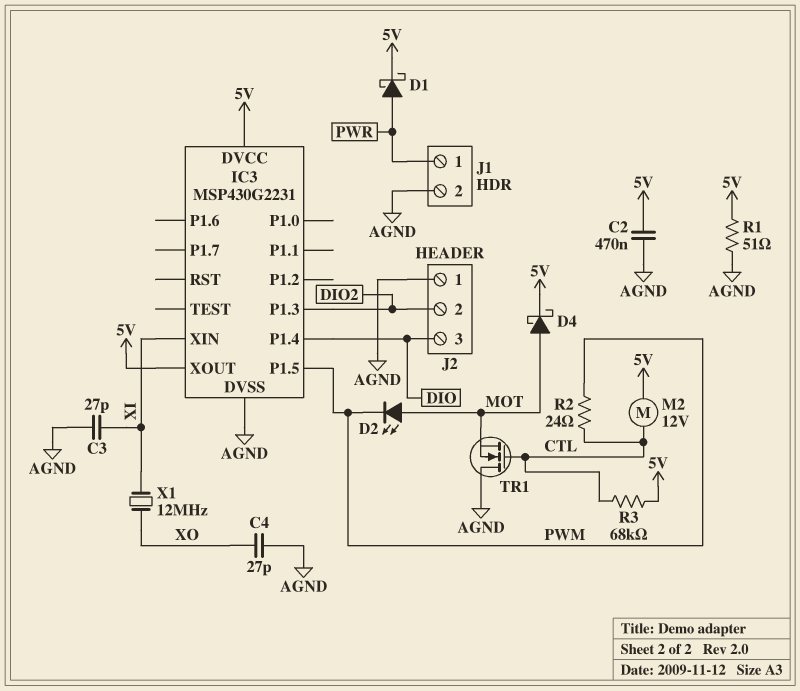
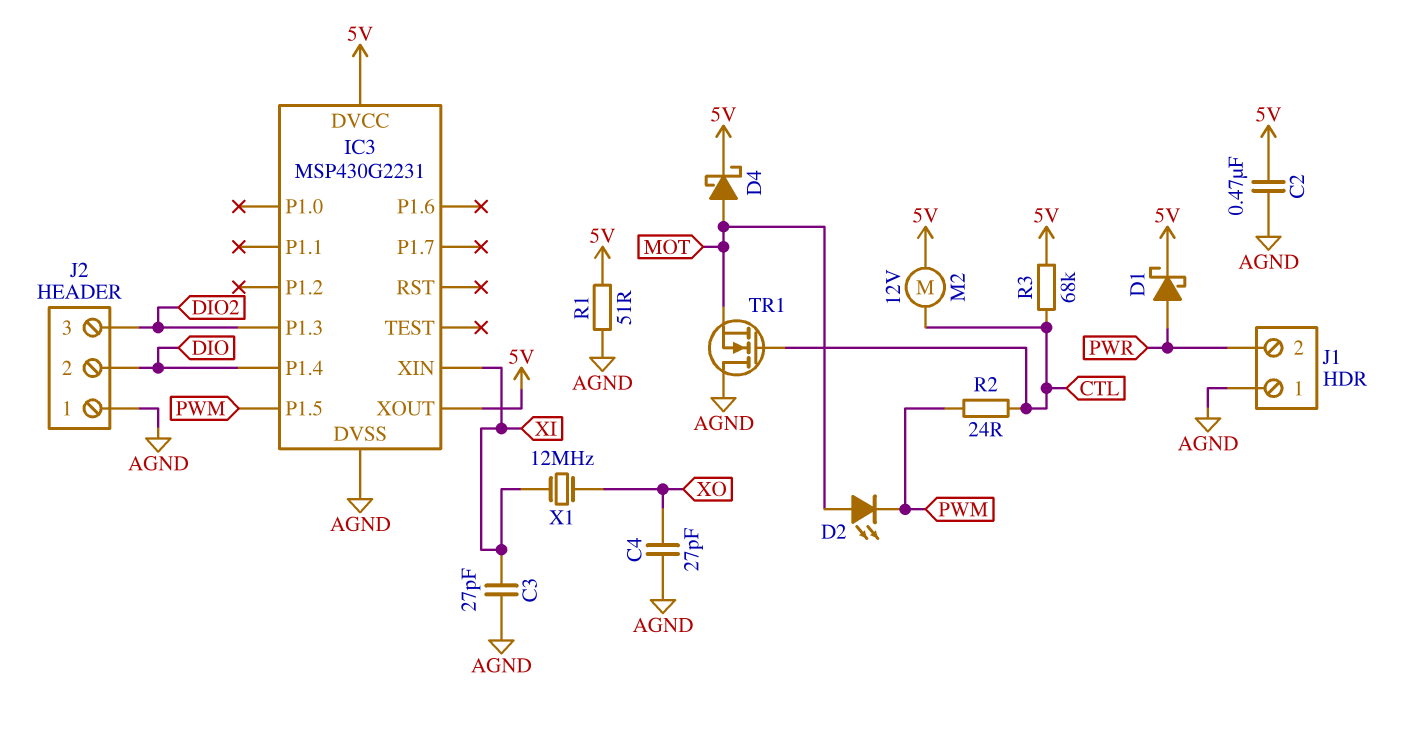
J1 pin 1: PWR -> AGND
J1 pin 2: AGND -> PWR
J2 pin 2: DIO2 -> DIO
J2 pin 3: DIO -> DIO2

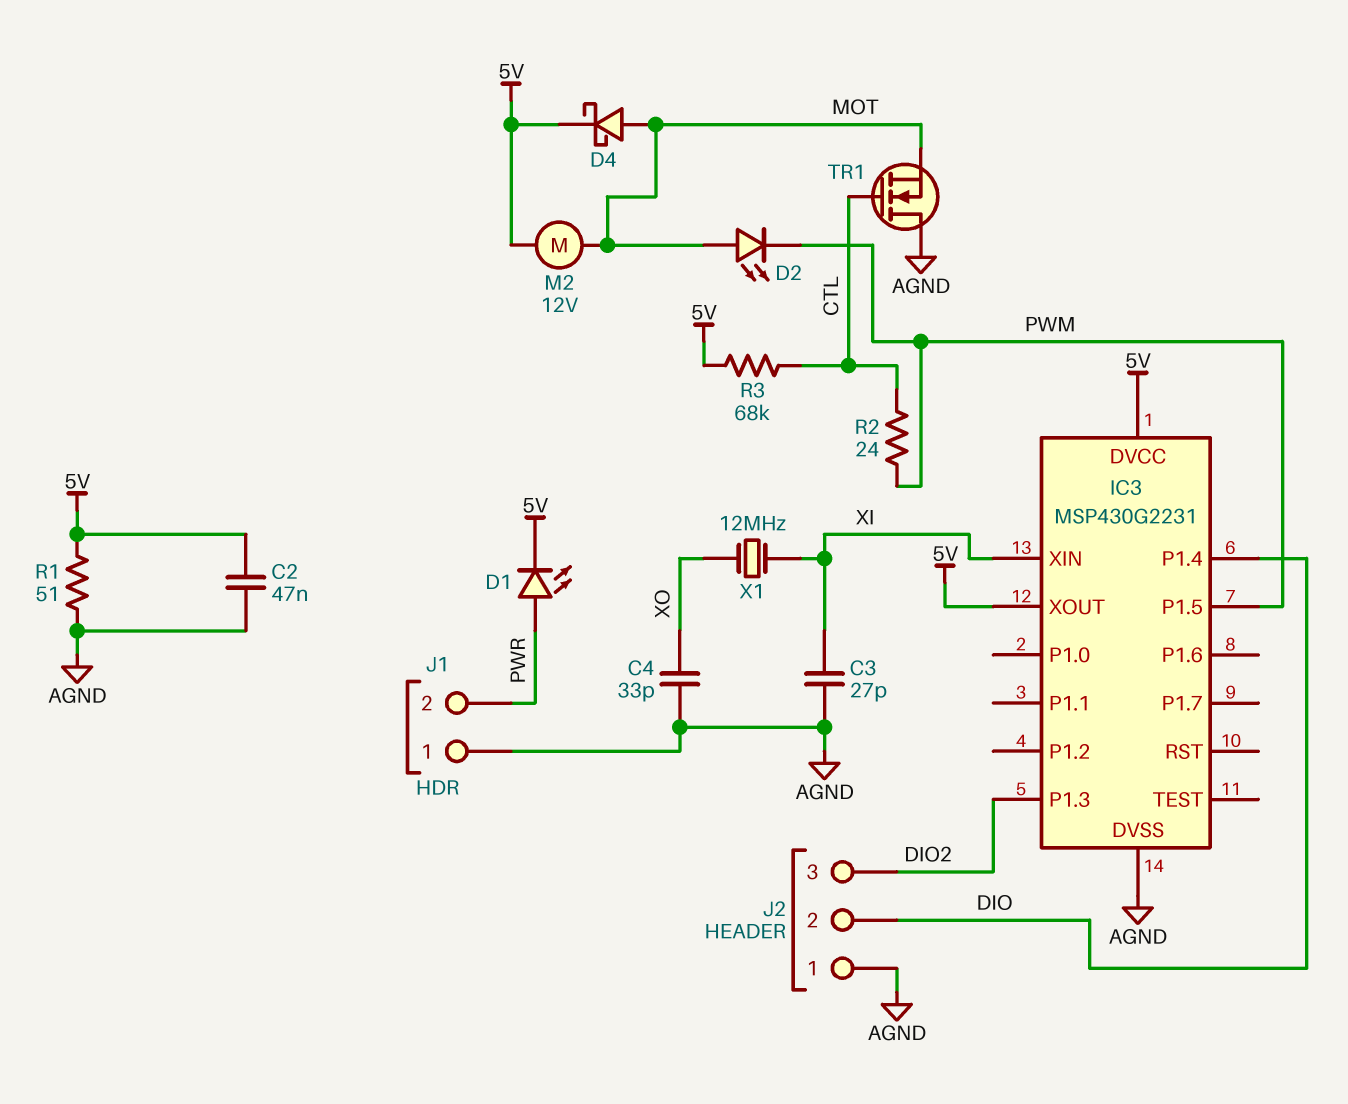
C2: 470nF (5V, AGND) -> 47nF (5V, AGND)
C4: 27pF (AGND, XO) -> 33pF (AGND, XO)
D1: schottky (A PWR, K 5V) -> LED (A PWR, K 5V)
M2: motor 12V (5V, CTL) -> motor 12V (5V, MOT)

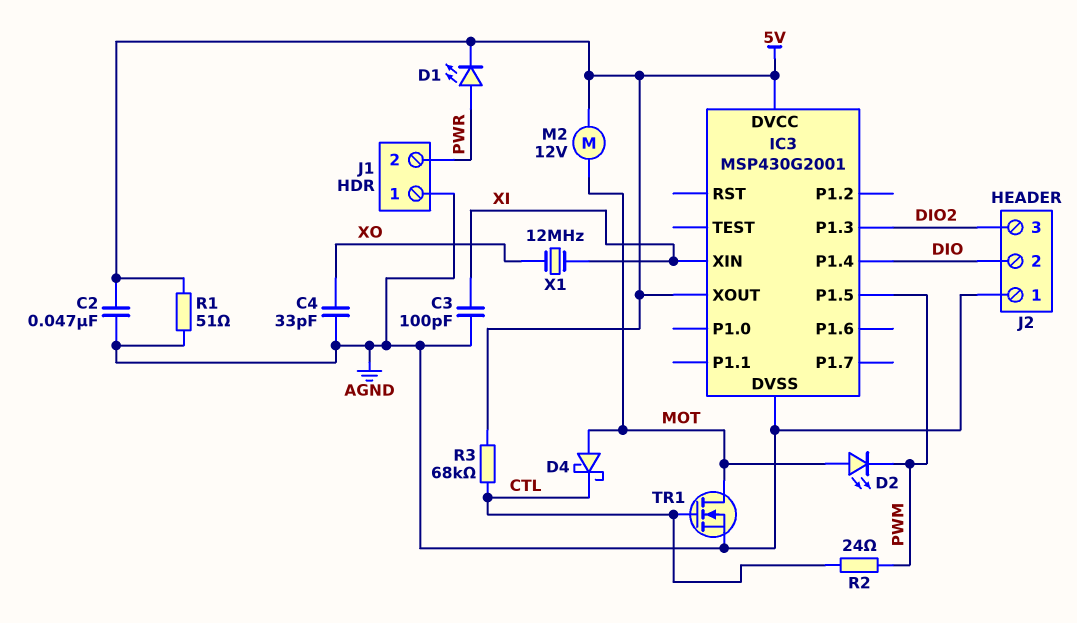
C3: 27pF (AGND, XI) -> 100pF (AGND, XI)
D4: schottky (A MOT, K 5V) -> schottky (A MOT, K CTL)
IC3: MSP430G2231 -> MSP430G2001
TR1: NMOS (G CTL, D AGND, S MOT) -> NMOS (G CTL, D MOT, S AGND)

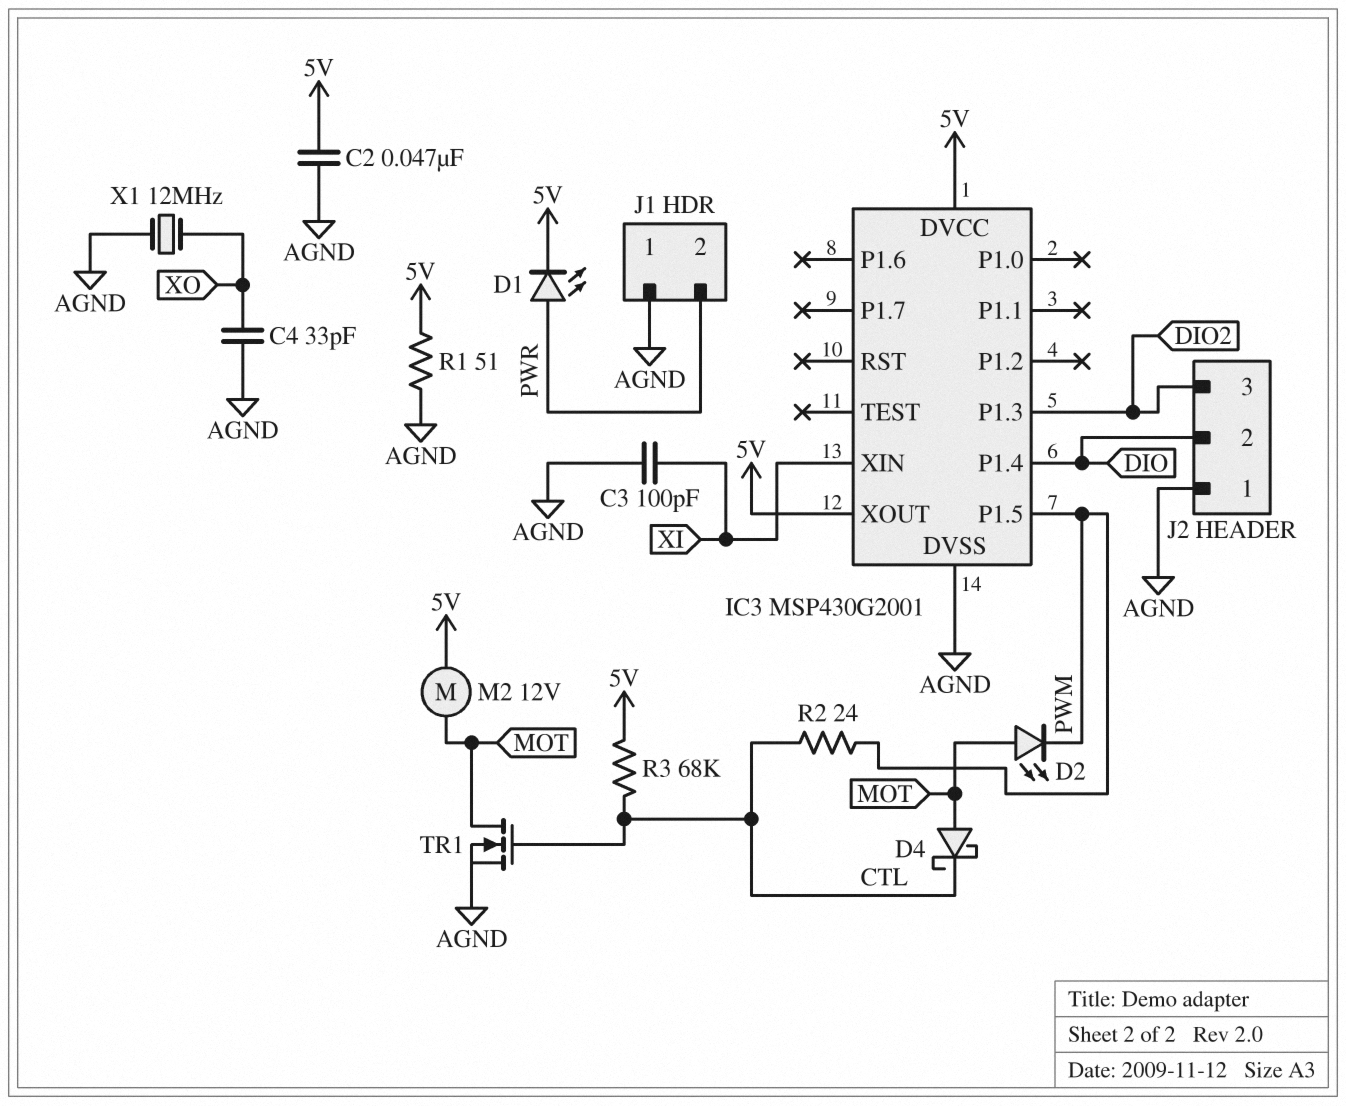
X1: 12MHz (XI, XO) -> 12MHz (AGND, XO)

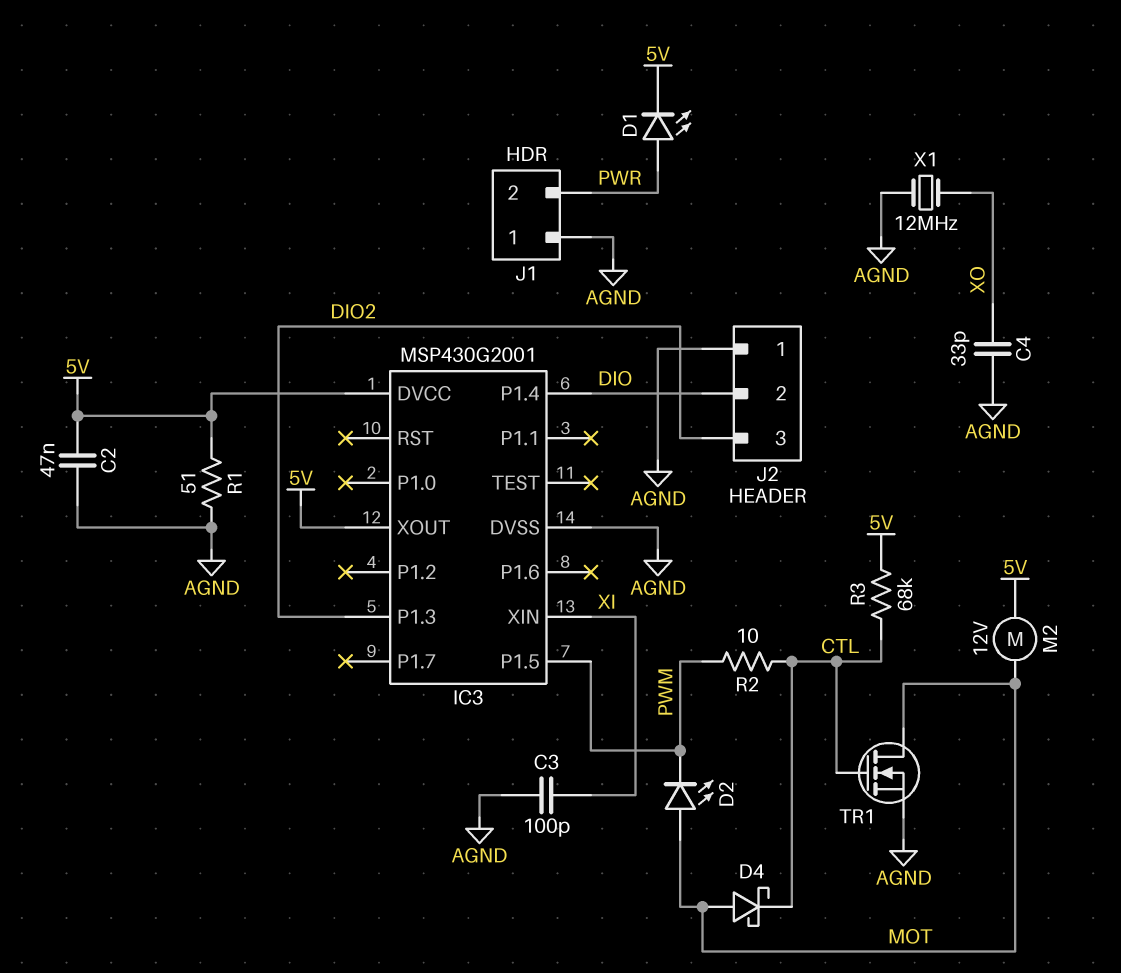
R2: 24 (CTL, PWM) -> 10 (CTL, PWM)

